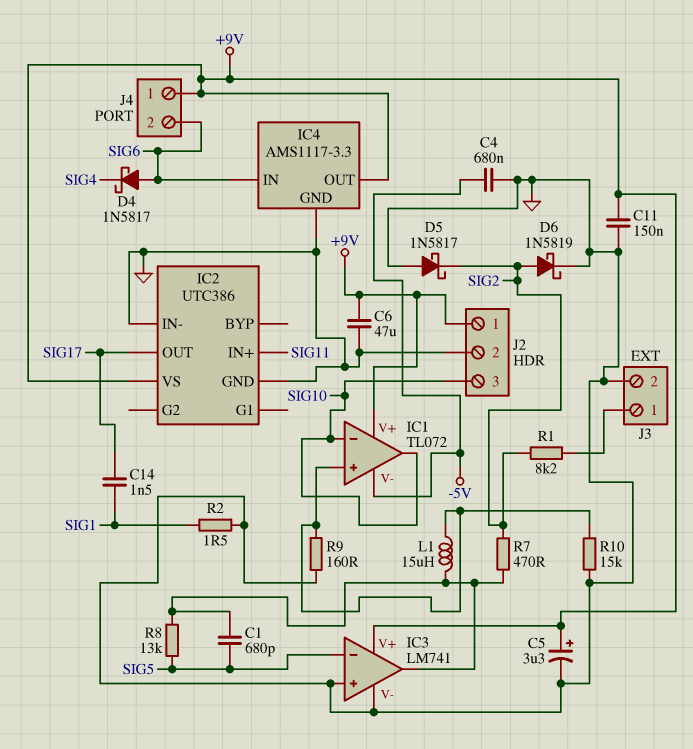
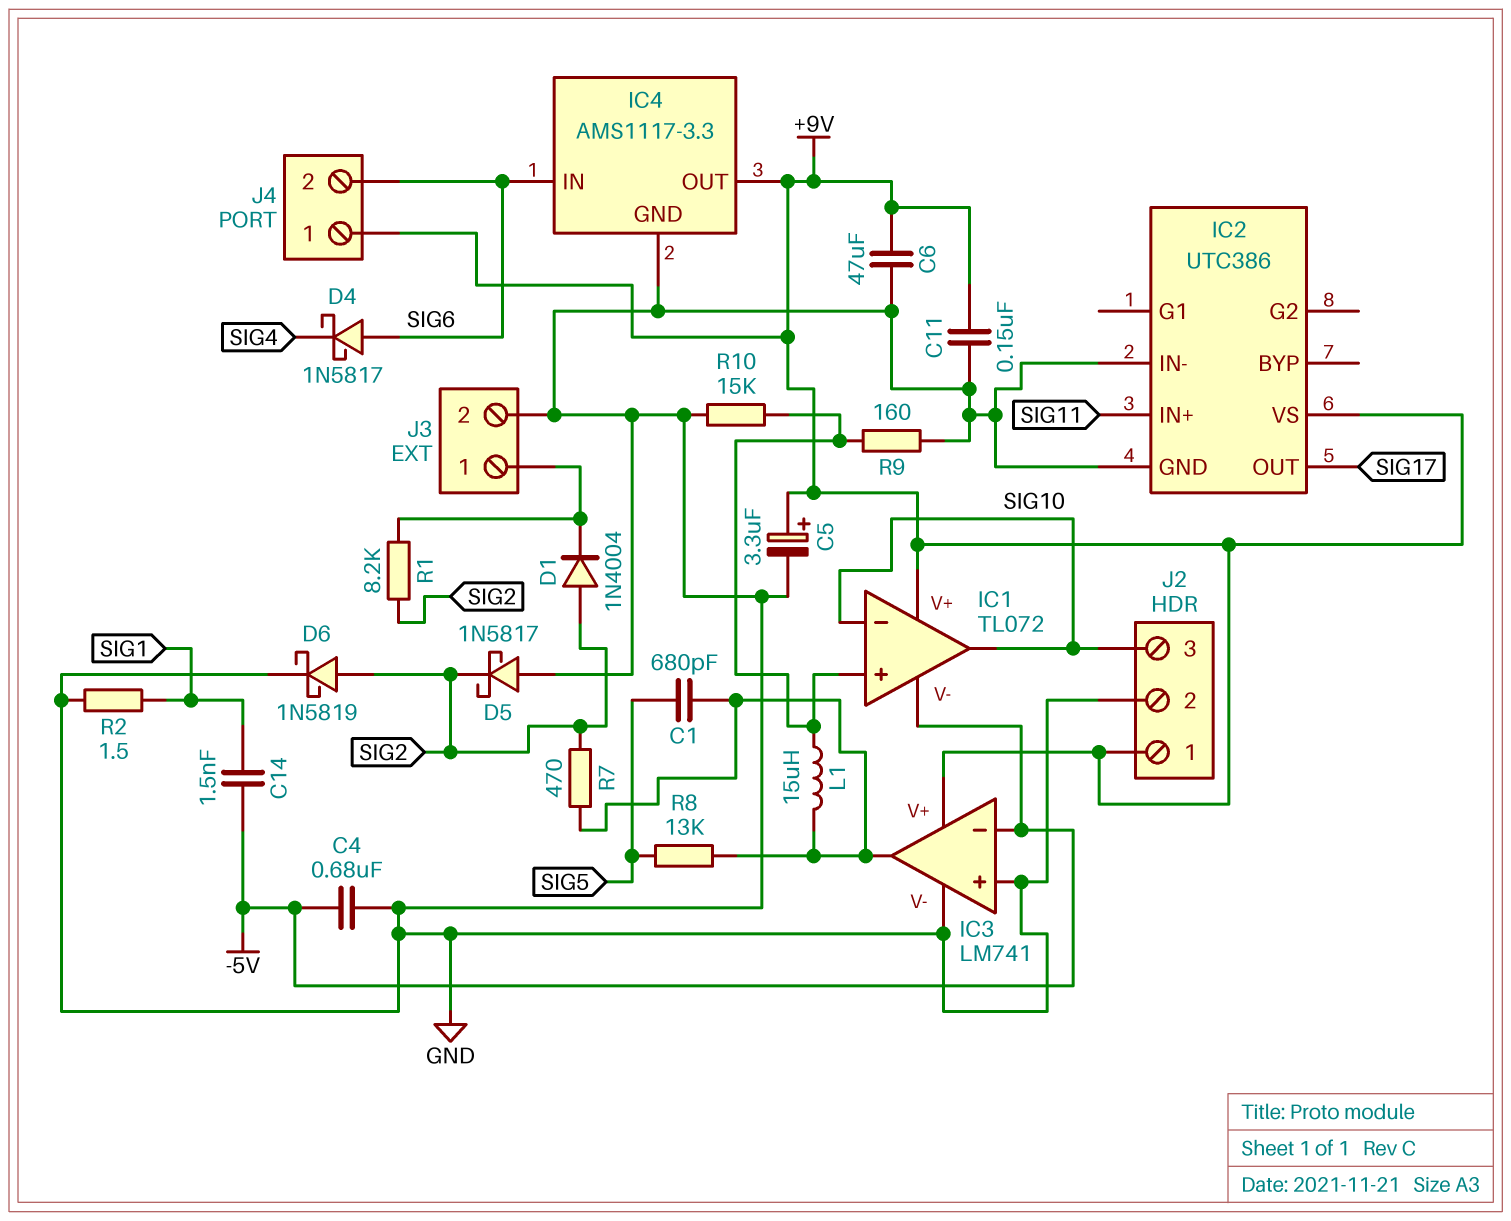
C14: 1.5nF (SIG1, SIG17) -> 1.5nF (-5V, SIG1)
D1: none -> diode 1N4004 (A SIG2, K J3/1)
IC3 pin in-: SIG5 -> -5V

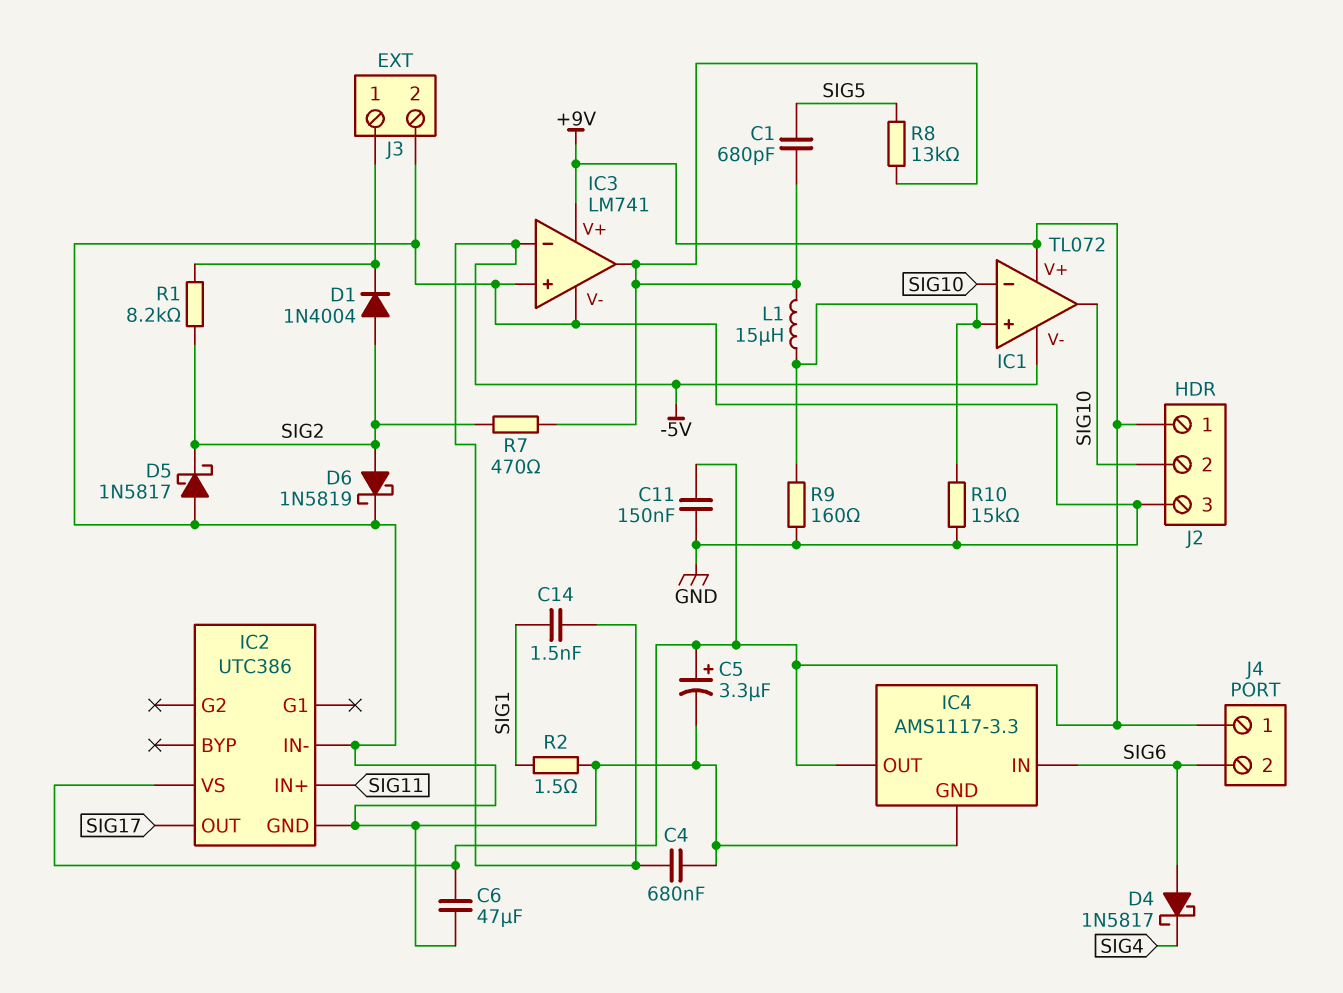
J2 pin 2: GND -> SIG10
J2 pin 3: SIG10 -> GND

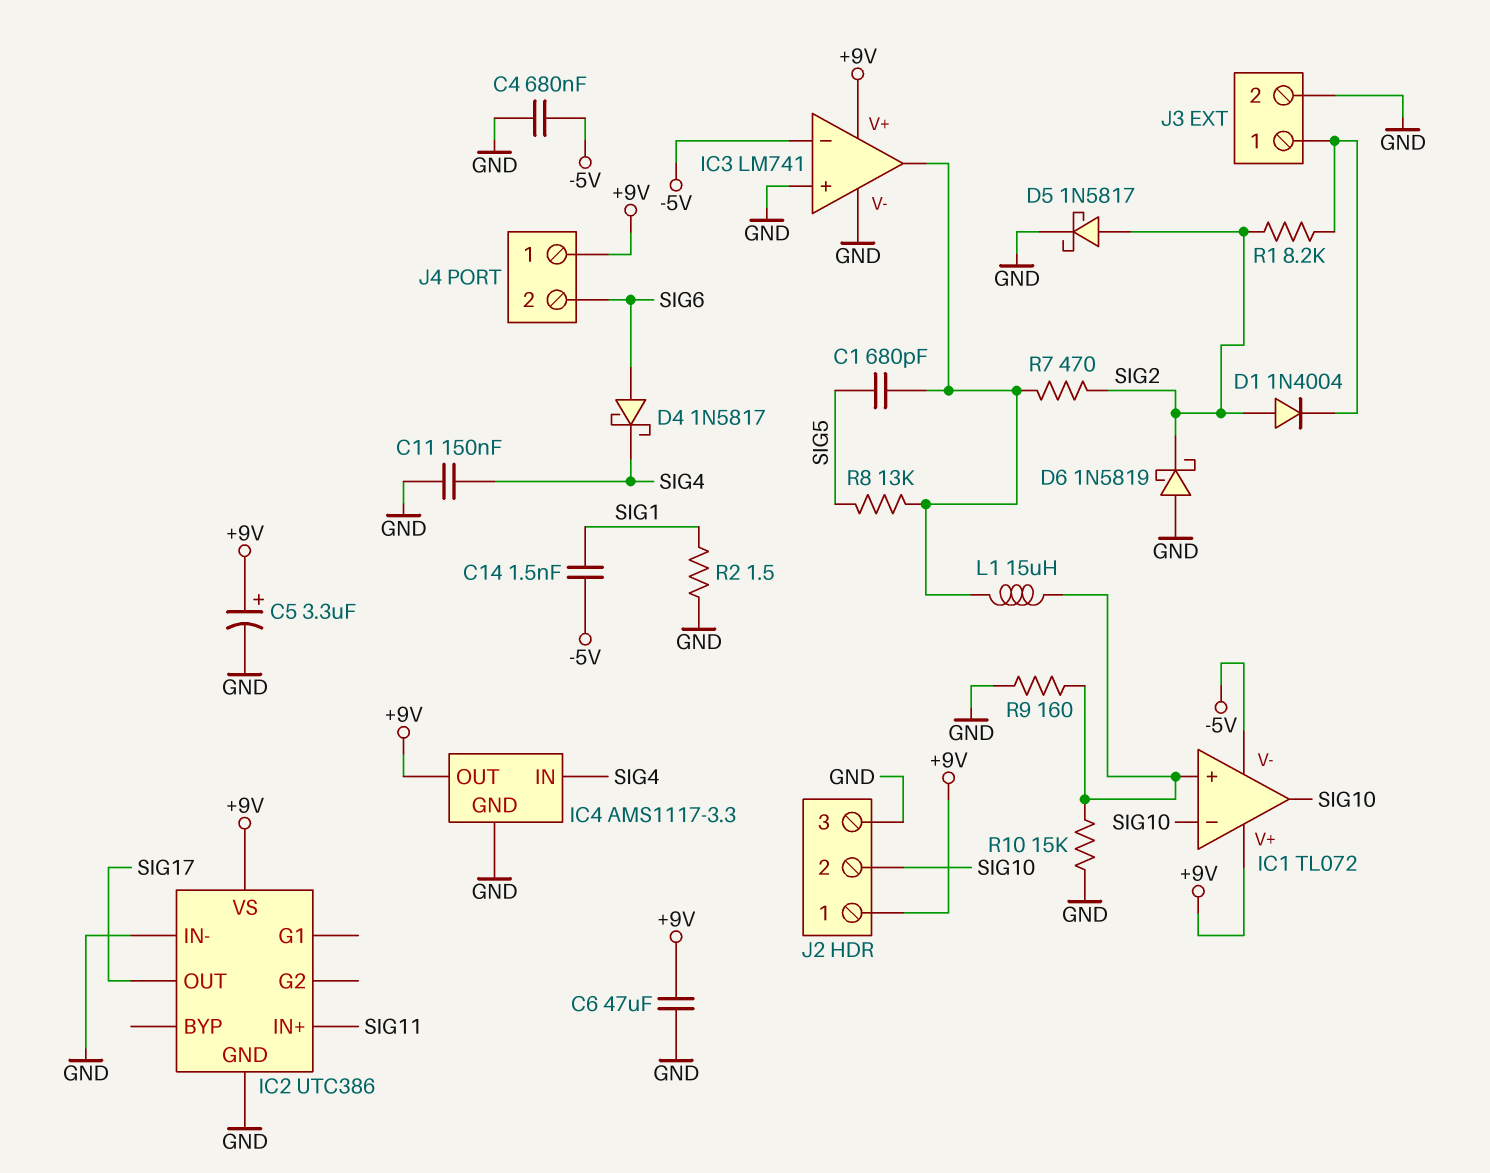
C11: 150nF (+9V, GND) -> 150nF (GND, SIG4)
D5: schottky 1N5817 (A GND, K SIG2) -> schottky 1N5817 (A SIG2, K GND)
D6: schottky 1N5819 (A SIG2, K GND) -> schottky 1N5819 (A GND, K SIG2)
IC4 pin IN: SIG6 -> SIG4

